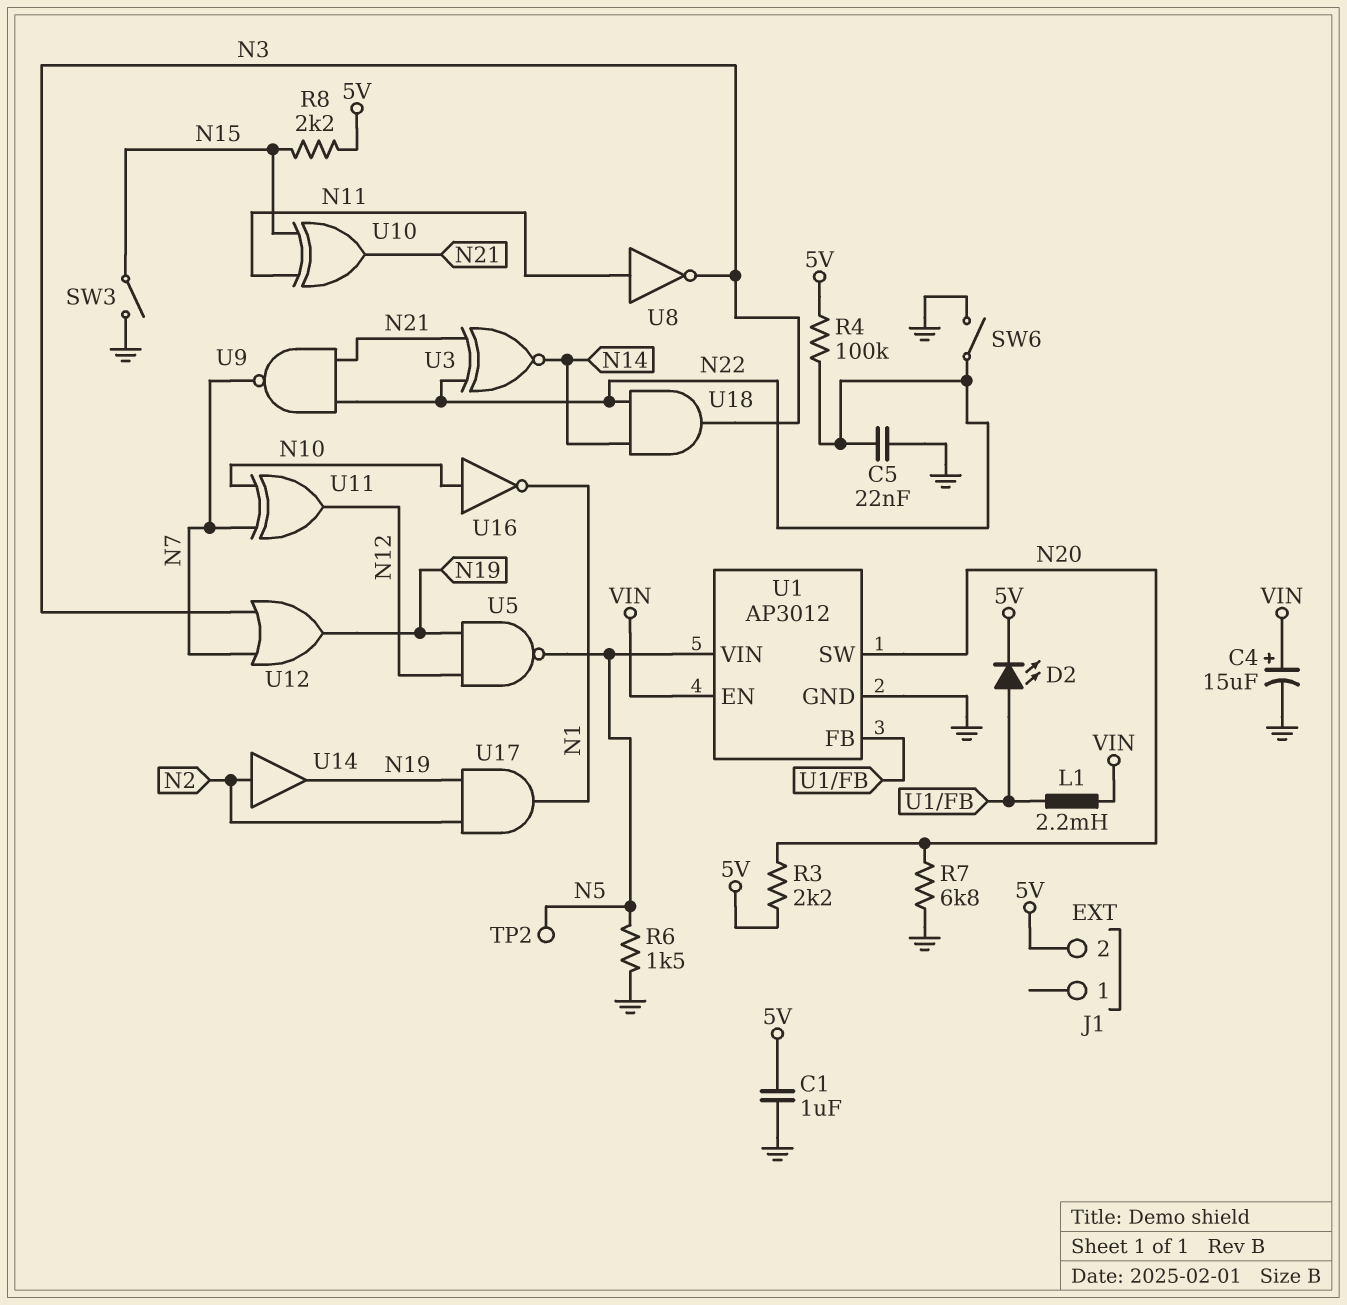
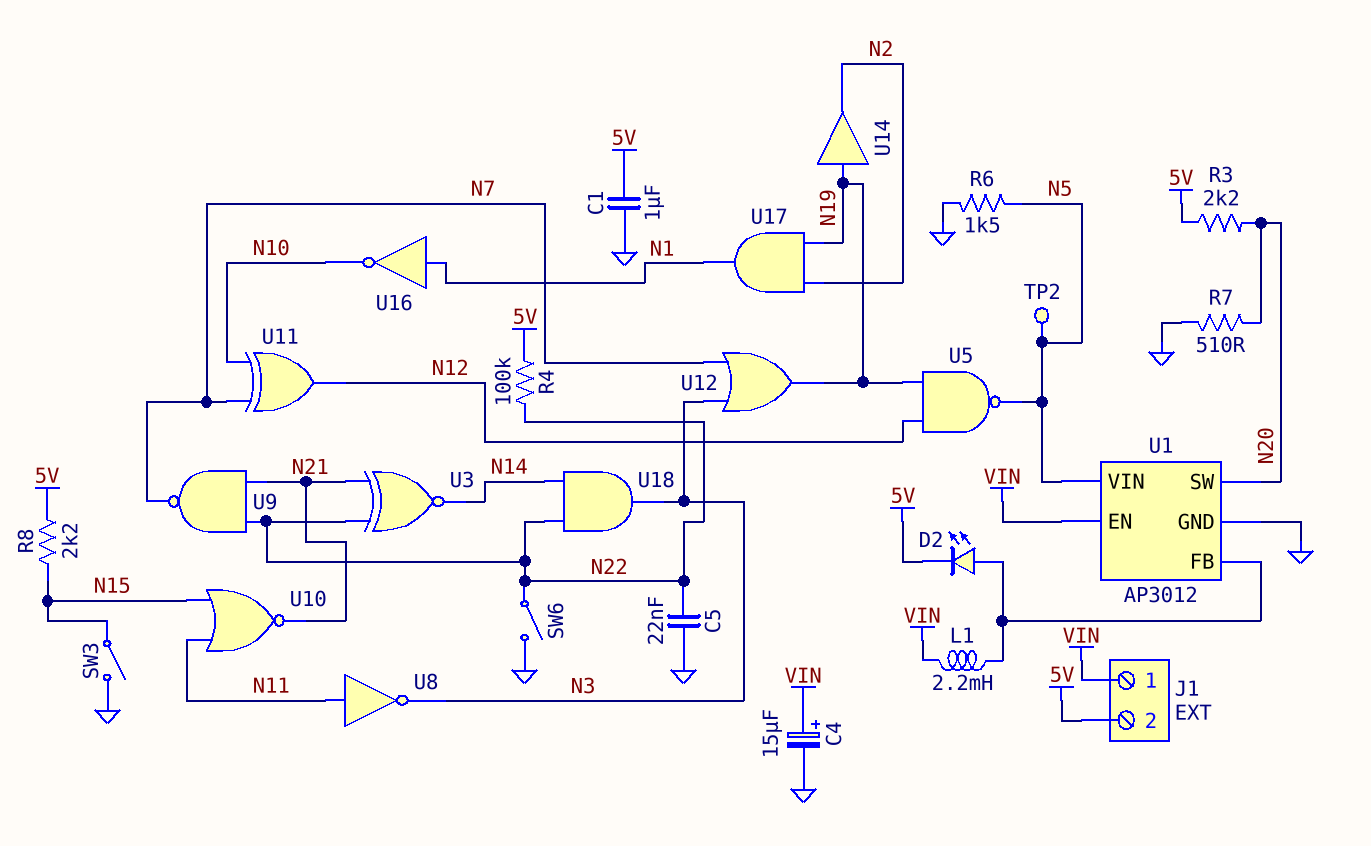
J1 pin 1: none -> VIN
R7: 6.8k (GND, N20) -> 510 (GND, N20)
U10: XOR (in N11, in N15, out N21) -> NOR (in N11, in N15, out N21)
U14: buffer (in N2, out N19) -> buffer (in N19, out N2)
U16: NOT (in N10, out N1) -> NOT (in N1, out N10)

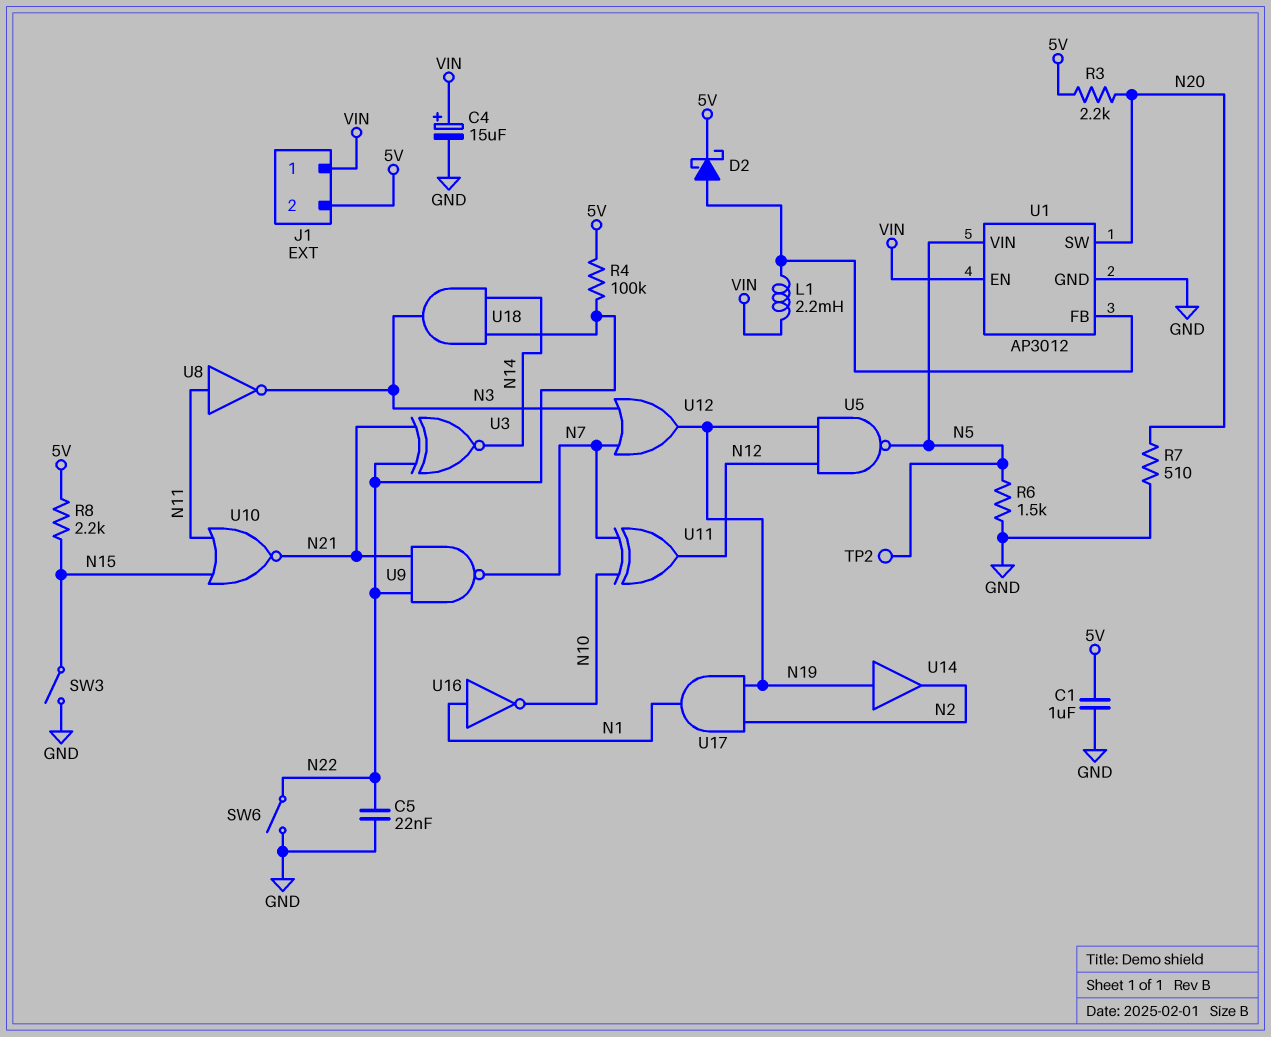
D2: LED (A U1/FB, K 5V) -> schottky (A U1/FB, K 5V)

